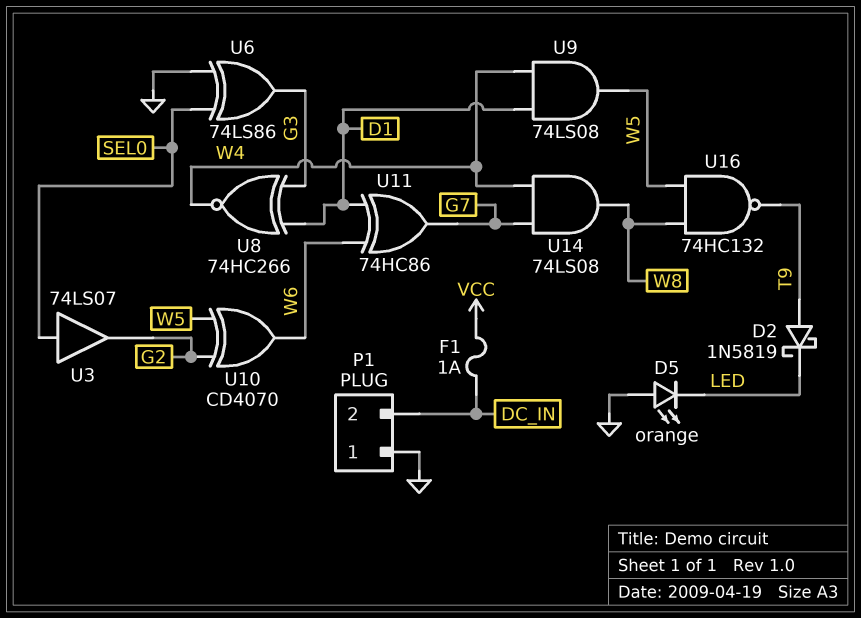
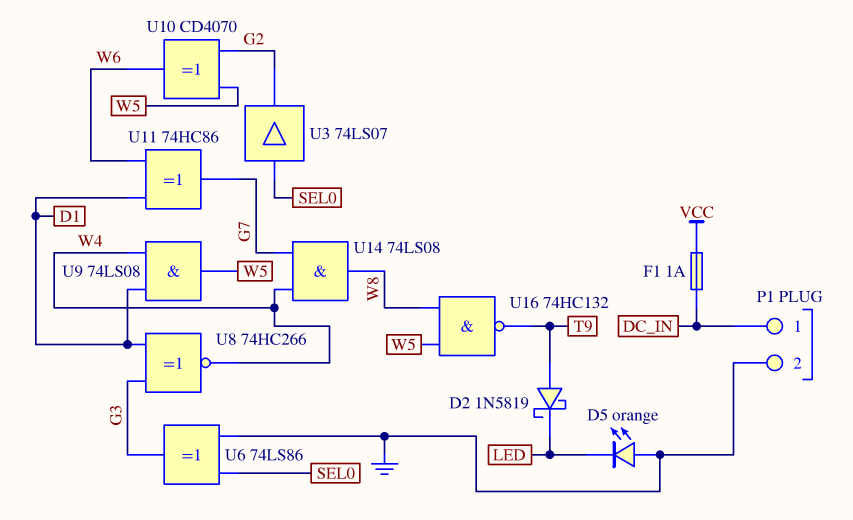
P1 pin 1: GND -> DC_IN
P1 pin 2: DC_IN -> GND

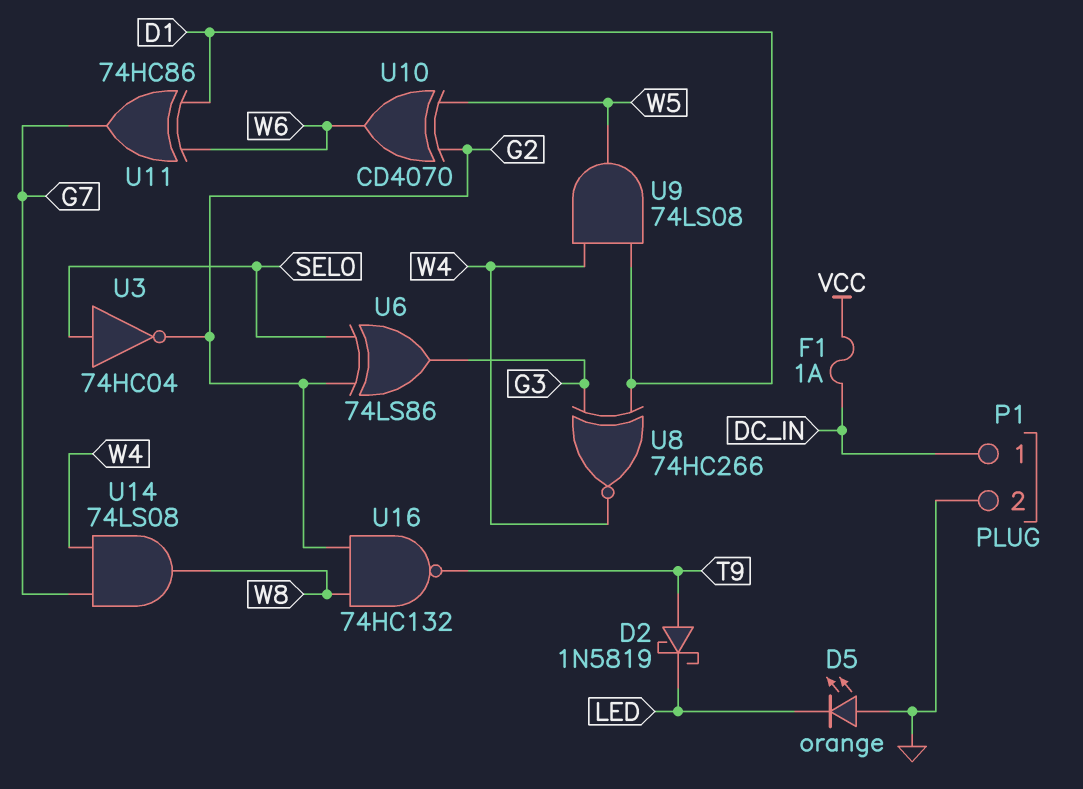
U3: buffer 74LS07 (in SEL0, out G2) -> NOT 74HC04 (in SEL0, out G2)
U6: XOR 74LS86 (in GND, in SEL0, out G3) -> XOR 74LS86 (in G2, in SEL0, out G3)
U16: NAND 74HC132 (in W5, in W8, out T9) -> NAND 74HC132 (in G2, in W8, out T9)

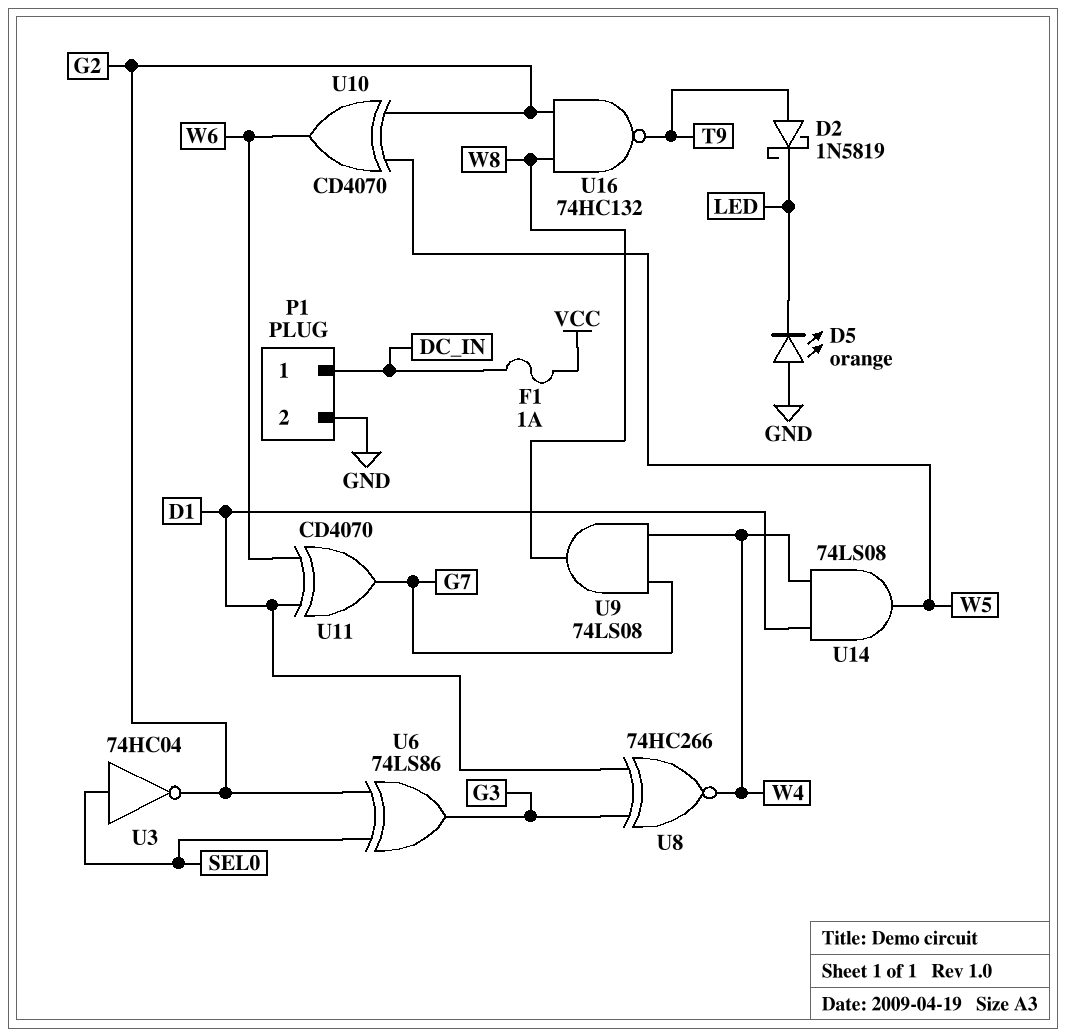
U9: AND 74LS08 (in D1, in W4, out W5) -> AND 74LS08 (in G7, in W4, out W8)
U11: XOR 74HC86 (in D1, in W6, out G7) -> XOR CD4070 (in D1, in W6, out G7)
U14: AND 74LS08 (in G7, in W4, out W8) -> AND 74LS08 (in D1, in W4, out W5)

